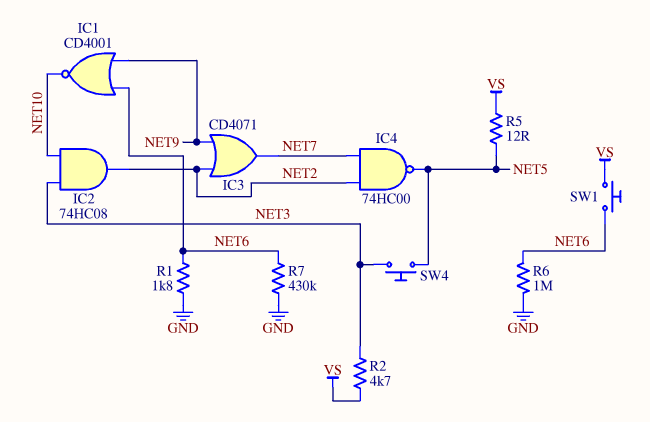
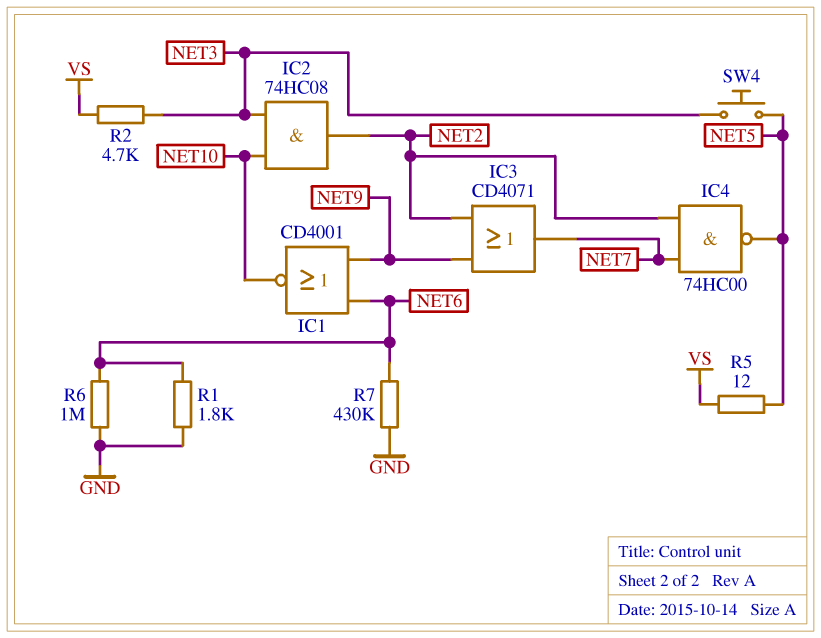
SW1: button (NET6, VS) -> none

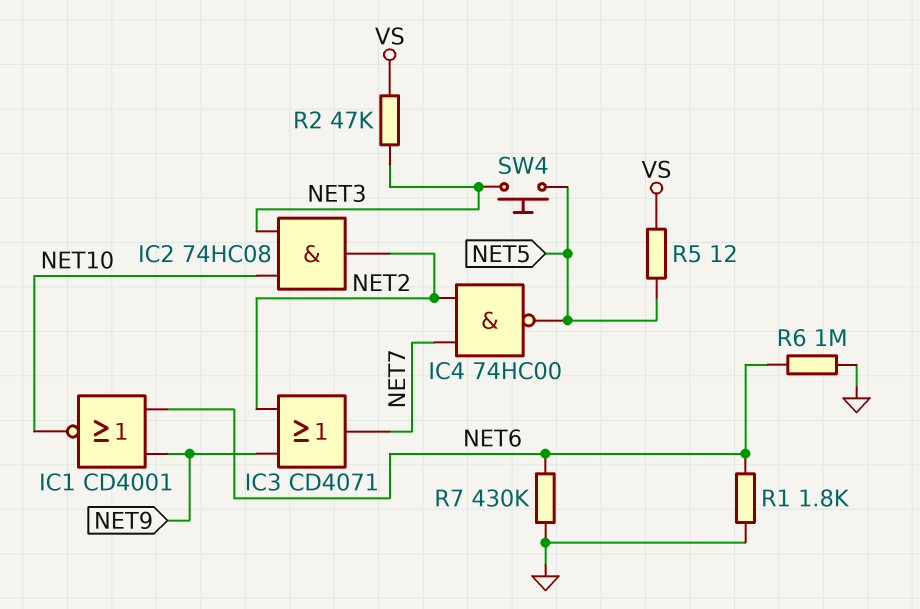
R2: 4.7k (NET3, VS) -> 47k (NET3, VS)

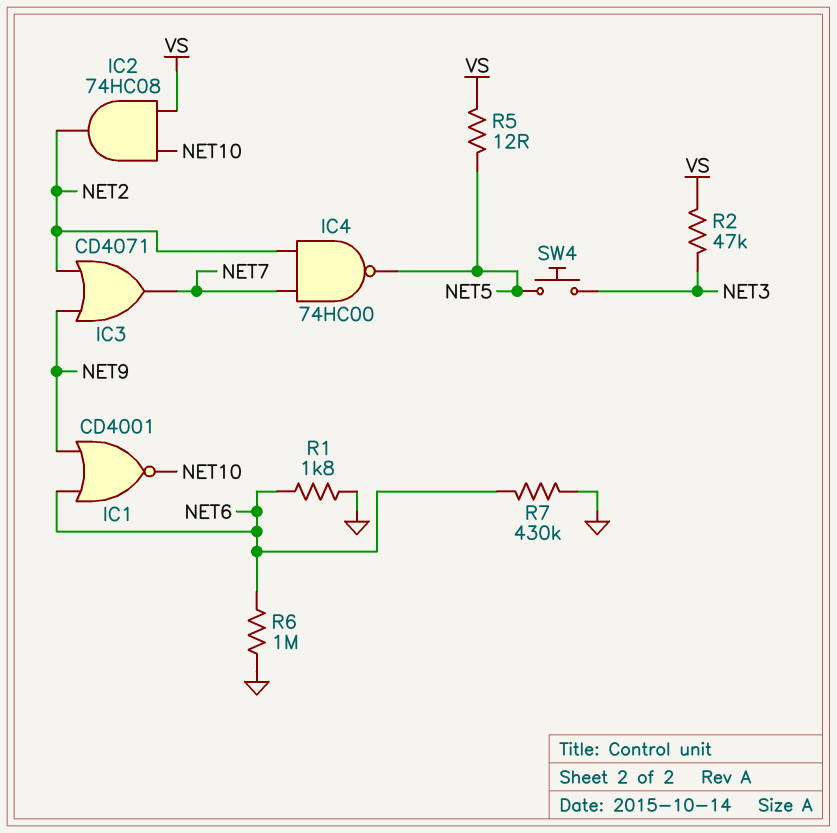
IC2: AND 74HC08 (in NET3, in NET10, out NET2) -> AND 74HC08 (in NET10, in VS, out NET2)

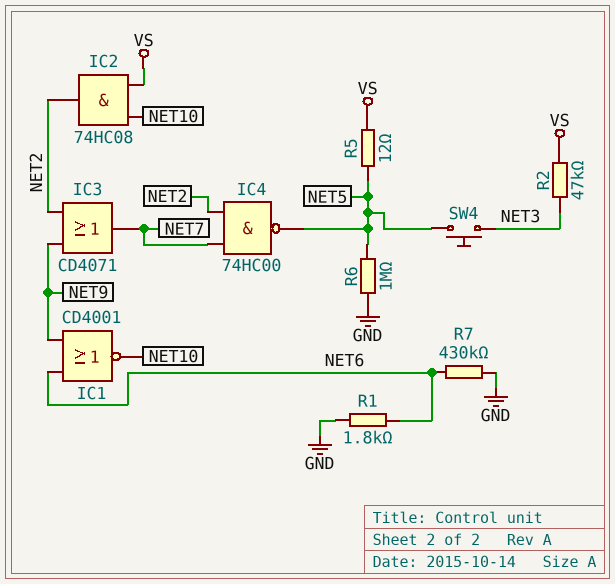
R6: 1M (GND, NET6) -> 1M (GND, NET5)

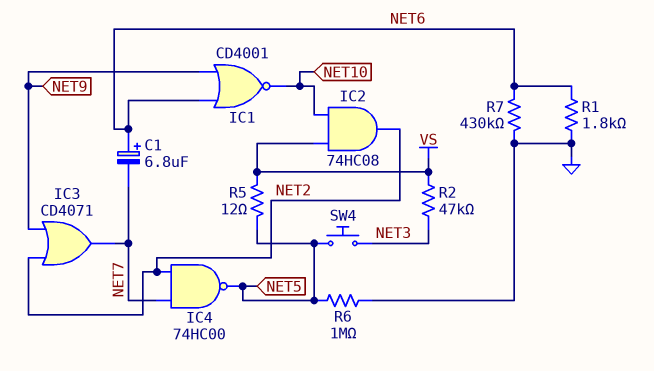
C1: none -> 6.8uF (plus NET6, minus NET7)

